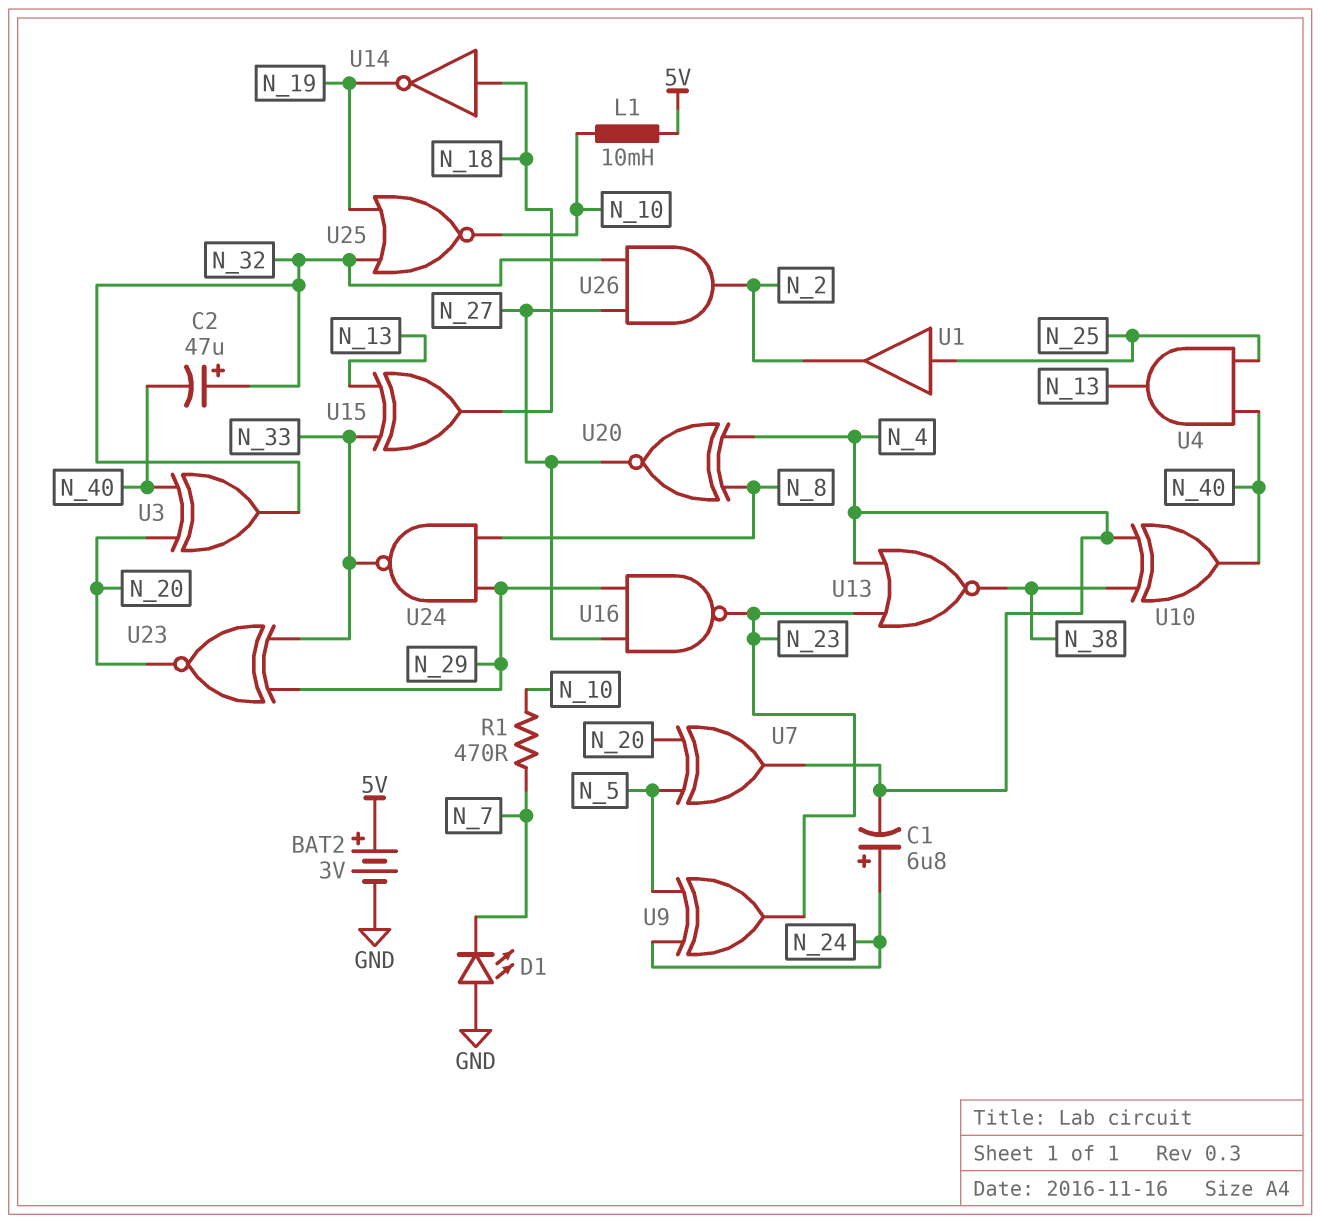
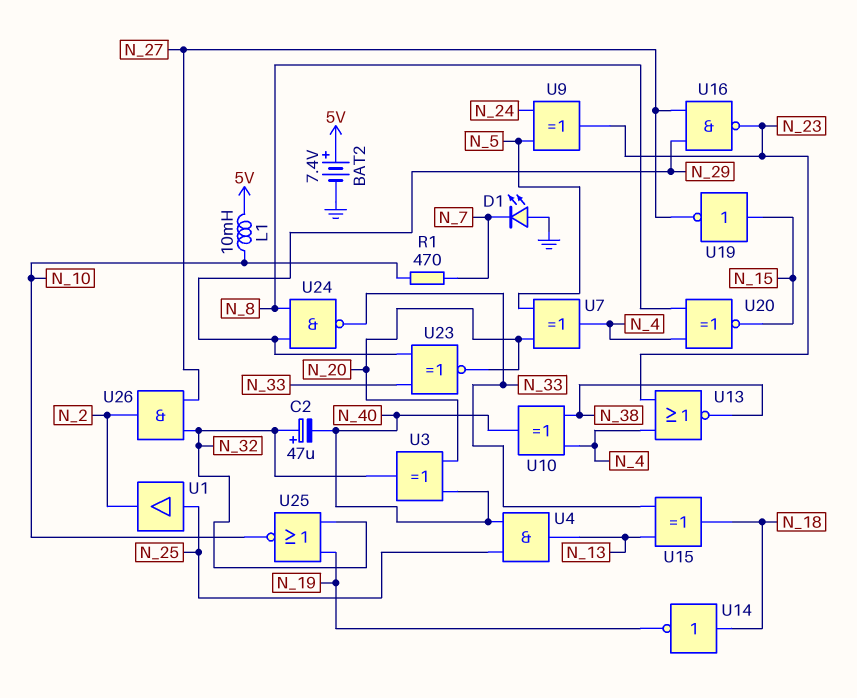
BAT2: 3V (plus 5V, minus GND) -> 7.4V (plus 5V, minus GND)
C1: 6.8uF (plus N_24, minus N_4) -> none
U19: none -> NOT (in N_15, out N_27)
U20: XNOR (in N_4, in N_8, out N_27) -> XNOR (in N_4, in N_8, out N_15)

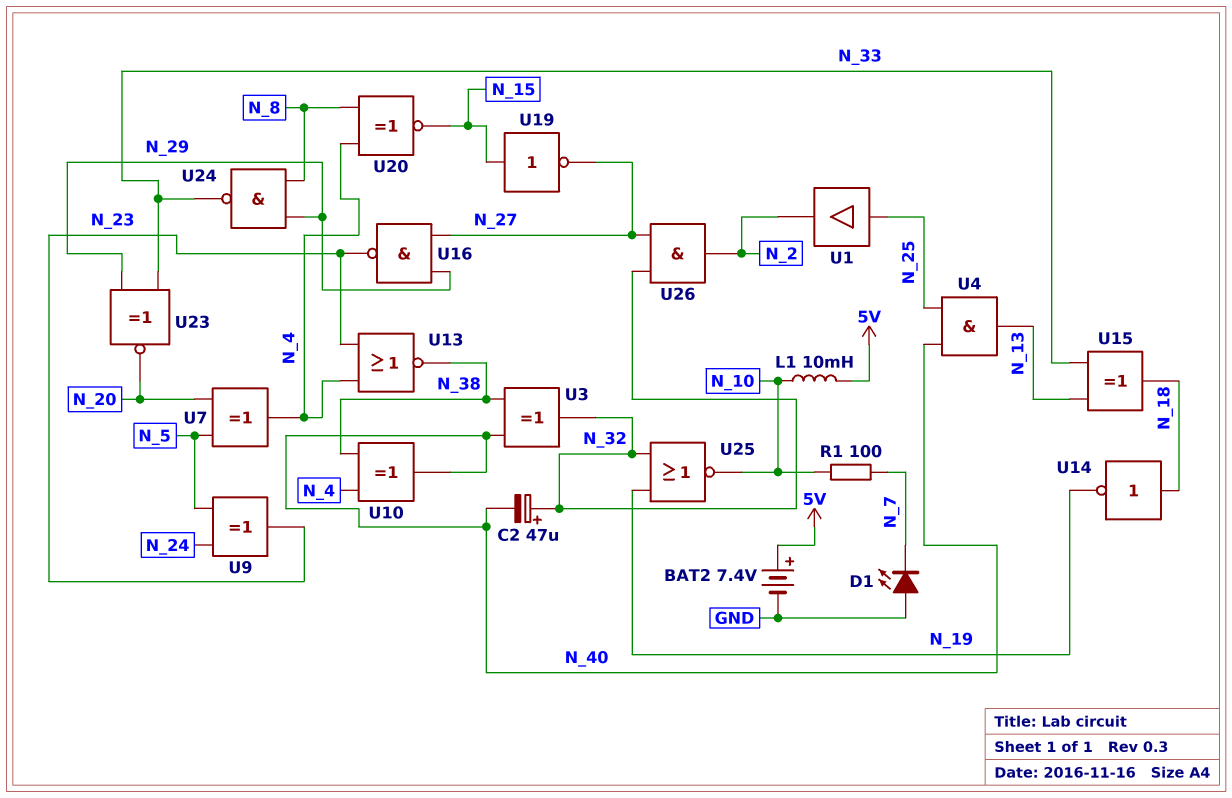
R1: 470 (N_7, N_10) -> 100 (N_7, N_10)
U3: XOR (in N_20, in N_40, out N_32) -> XOR (in N_38, in N_40, out N_32)

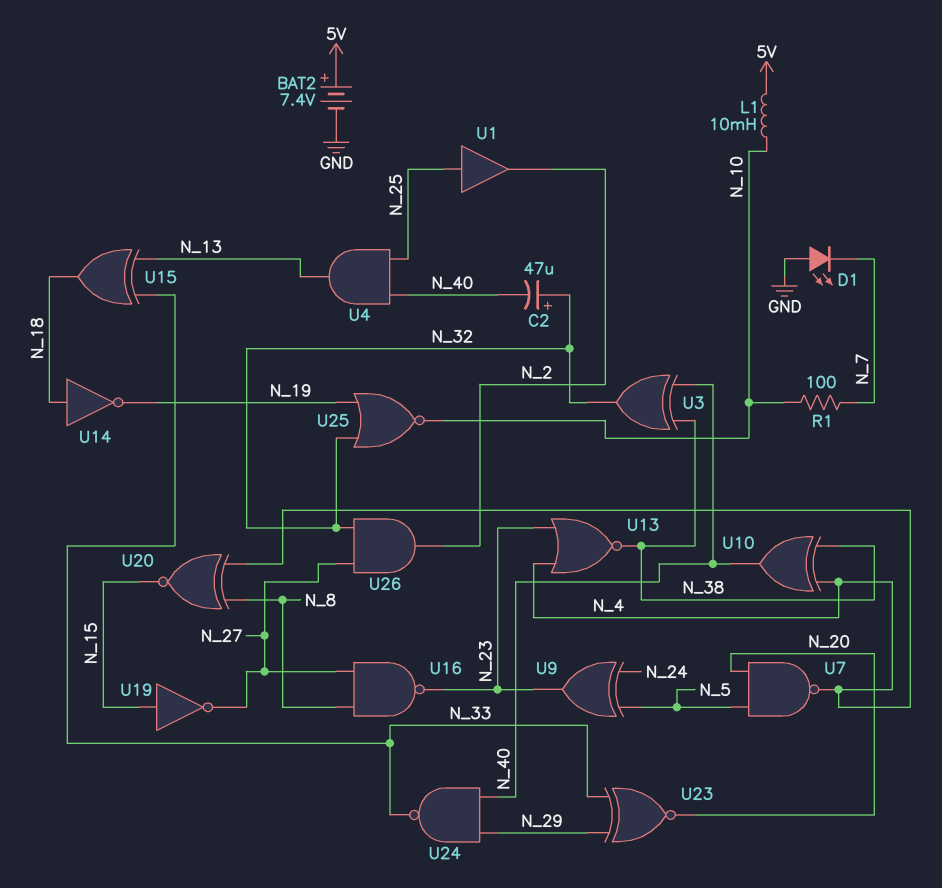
U7: XOR (in N_5, in N_20, out N_4) -> NAND (in N_5, in N_20, out N_4)
U16: NAND (in N_27, in N_29, out N_23) -> NAND (in N_8, in N_27, out N_23)
U24: NAND (in N_8, in N_29, out N_33) -> NAND (in N_29, in N_40, out N_33)

